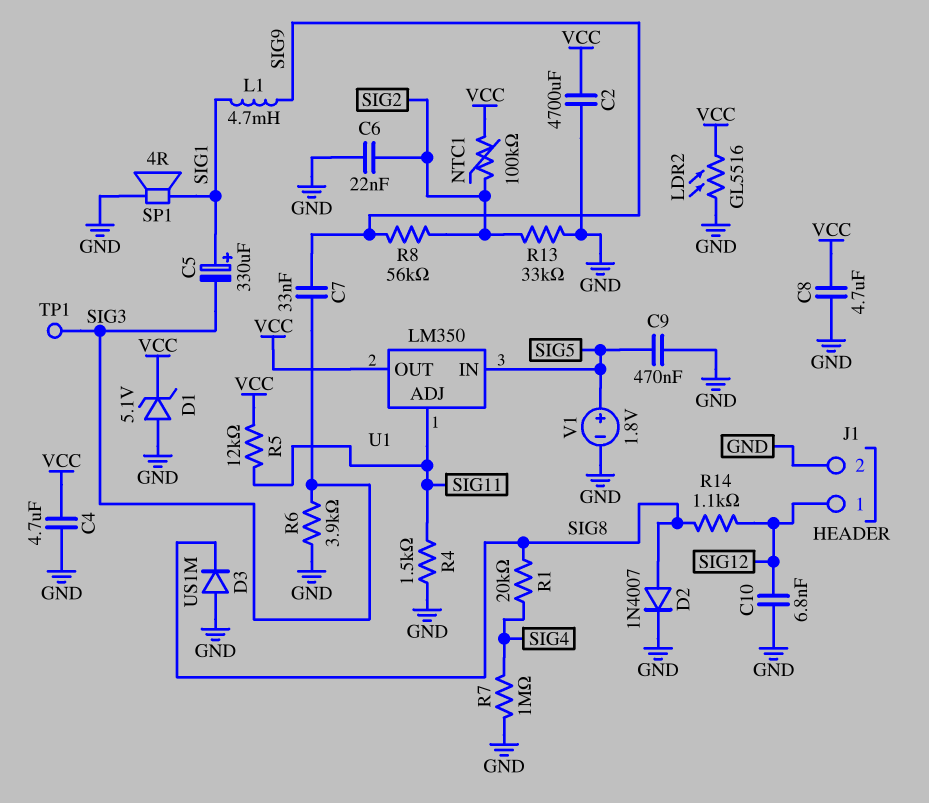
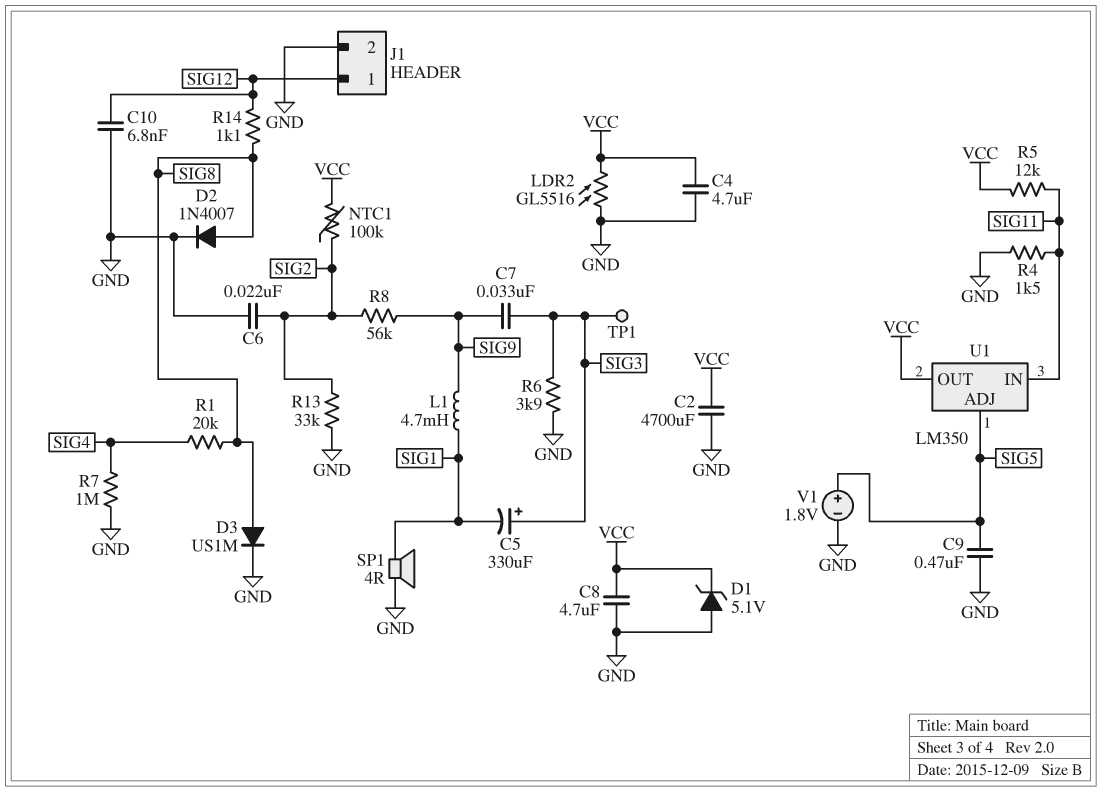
C5: 330uF (plus SIG1, minus SIG3) -> 330uF (plus SIG3, minus SIG1)
D3: diode US1M (A GND, K SIG8) -> diode US1M (A SIG8, K GND)
U1 pin ADJ: SIG11 -> SIG5
U1 pin IN: SIG5 -> SIG11

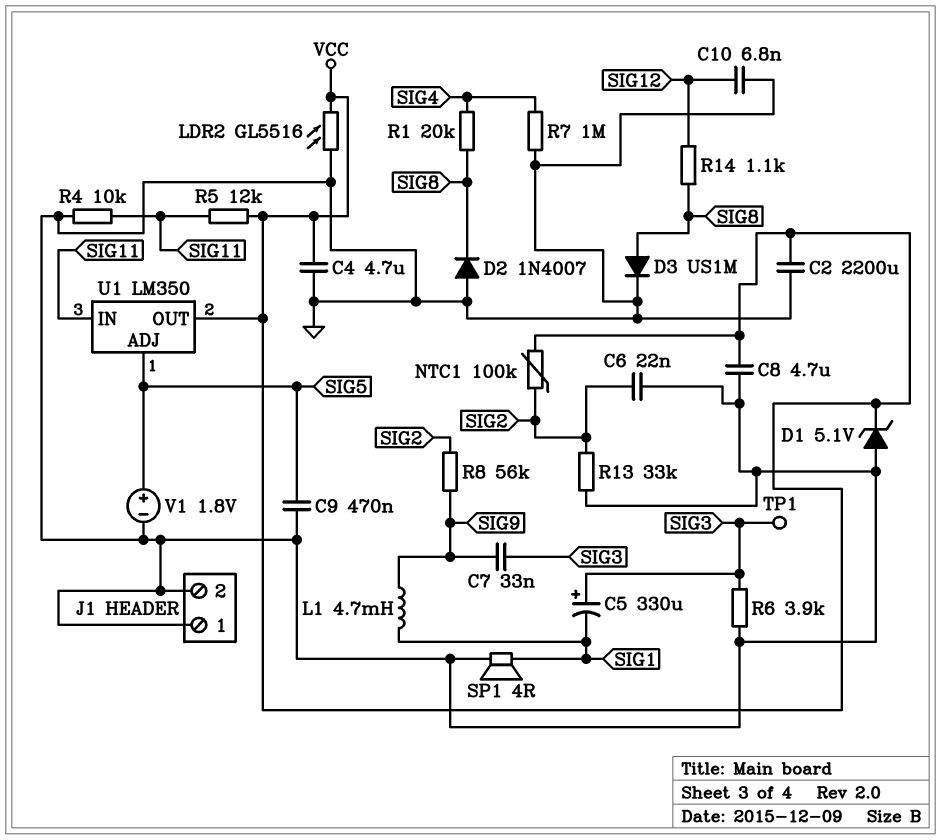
C2: 4700uF (GND, VCC) -> 2200uF (GND, VCC)
D2: diode 1N4007 (A SIG8, K GND) -> diode 1N4007 (A GND, K SIG8)
J1 pin 1: SIG12 -> GND
R4: 1.5k (GND, SIG11) -> 10k (GND, SIG11)

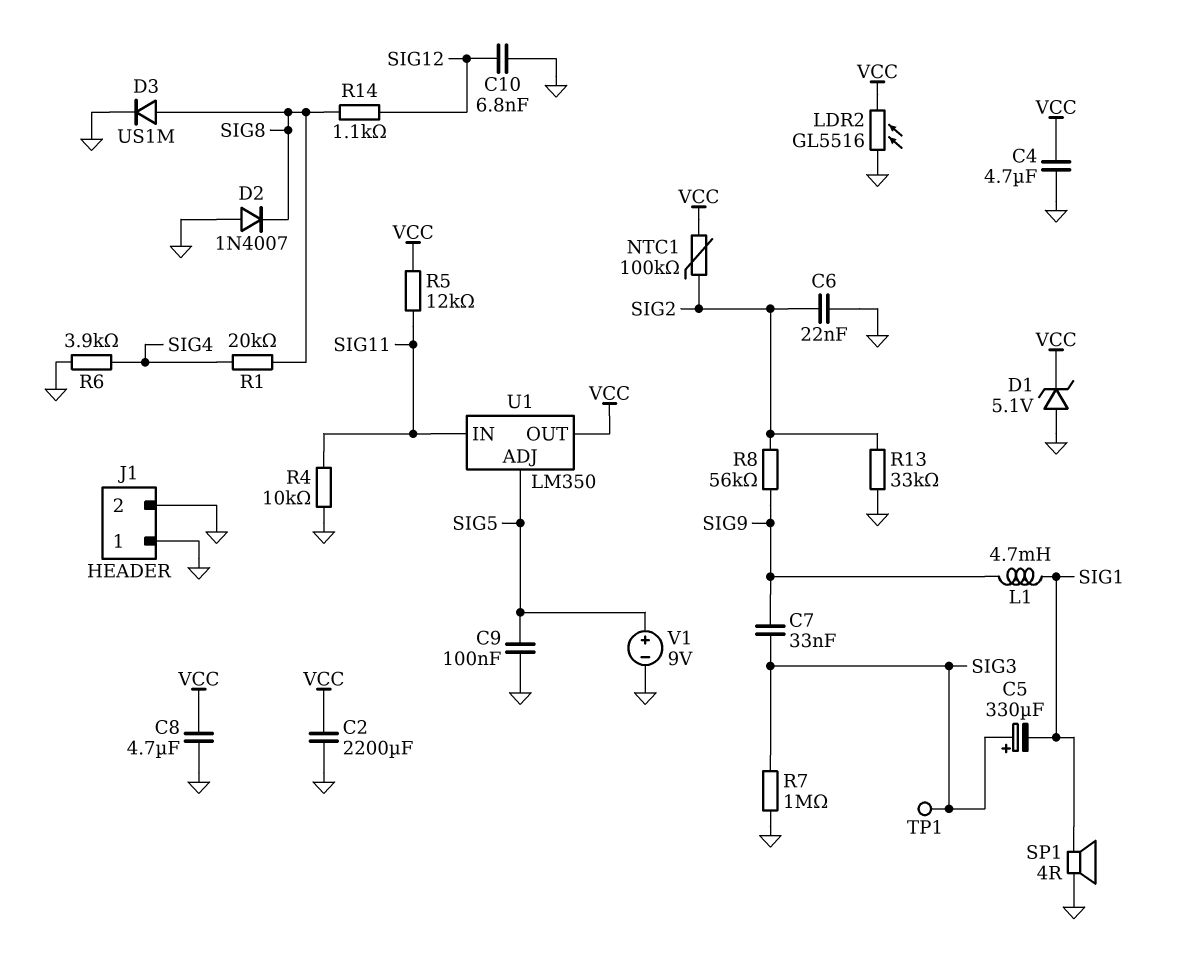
C9: 470nF (GND, SIG5) -> 100nF (GND, SIG5)
R6: 3.9k (GND, SIG3) -> 3.9k (GND, SIG4)
R7: 1M (GND, SIG4) -> 1M (GND, SIG3)
V1: 1.8V (plus SIG5, minus GND) -> 9V (plus SIG5, minus GND)

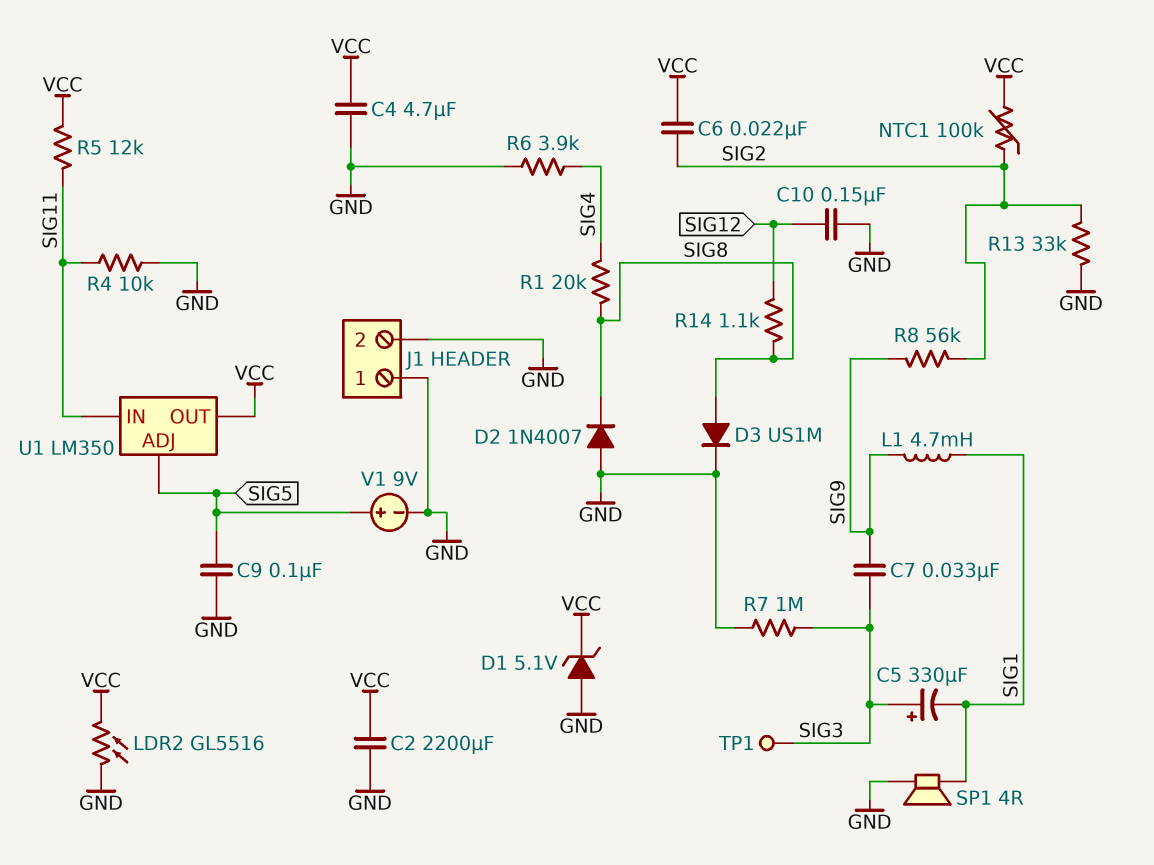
C6: 22nF (GND, SIG2) -> 22nF (SIG2, VCC)
C8: 4.7uF (GND, VCC) -> none
C10: 6.8nF (GND, SIG12) -> 150nF (GND, SIG12)

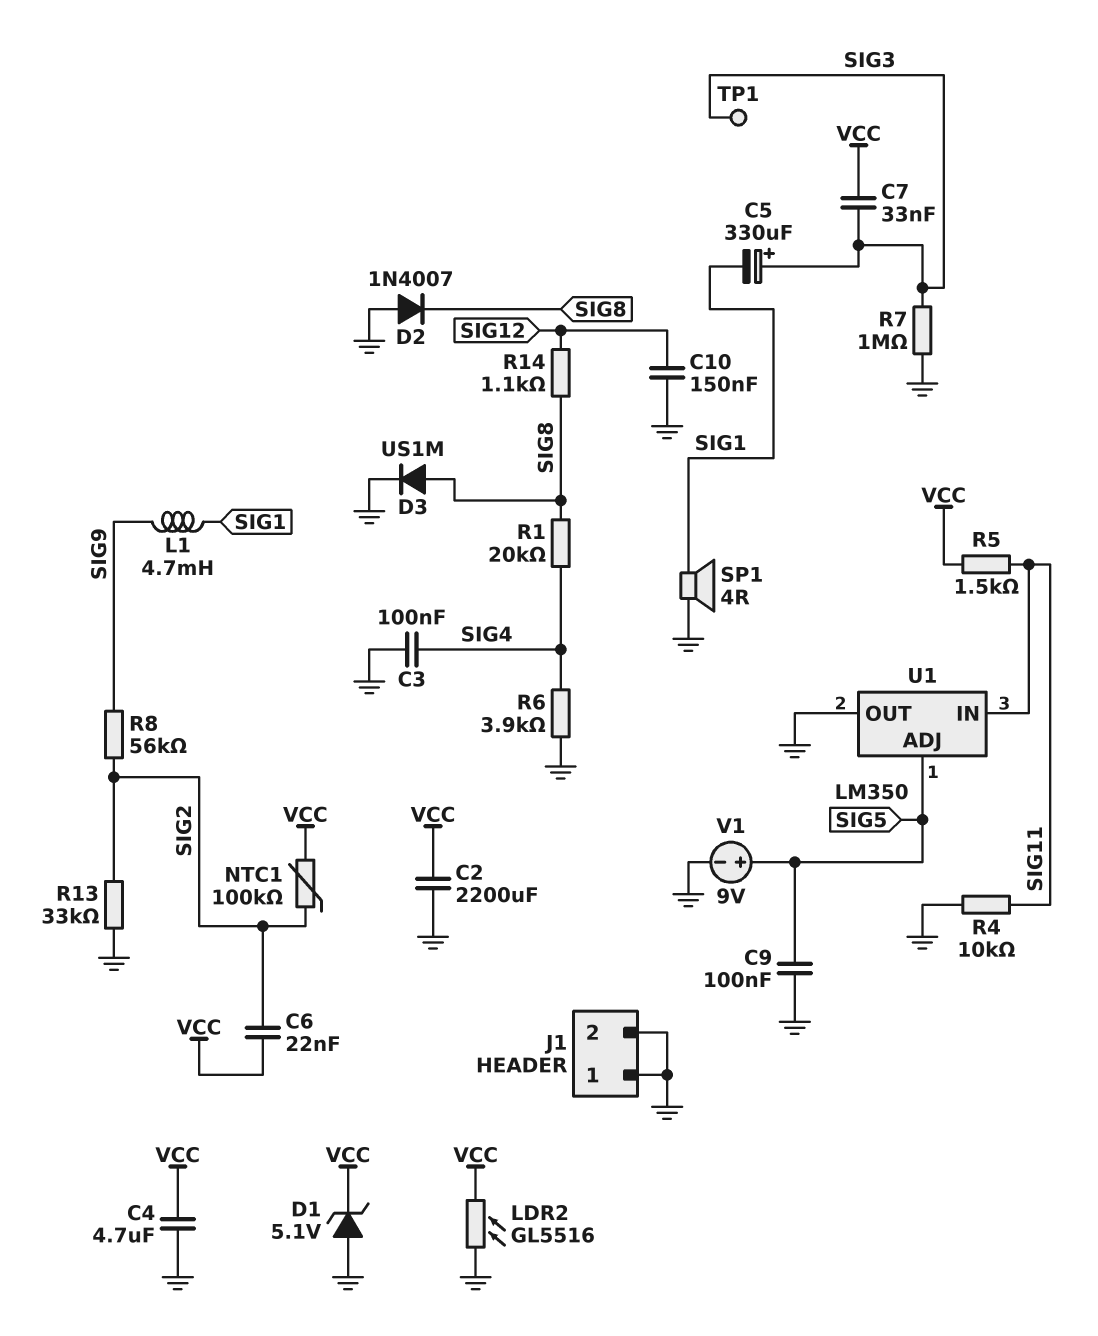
C3: none -> 100nF (GND, SIG4)
C7: 33nF (SIG3, SIG9) -> 33nF (SIG3, VCC)
R5: 12k (SIG11, VCC) -> 1.5k (SIG11, VCC)
U1 pin OUT: VCC -> GND

